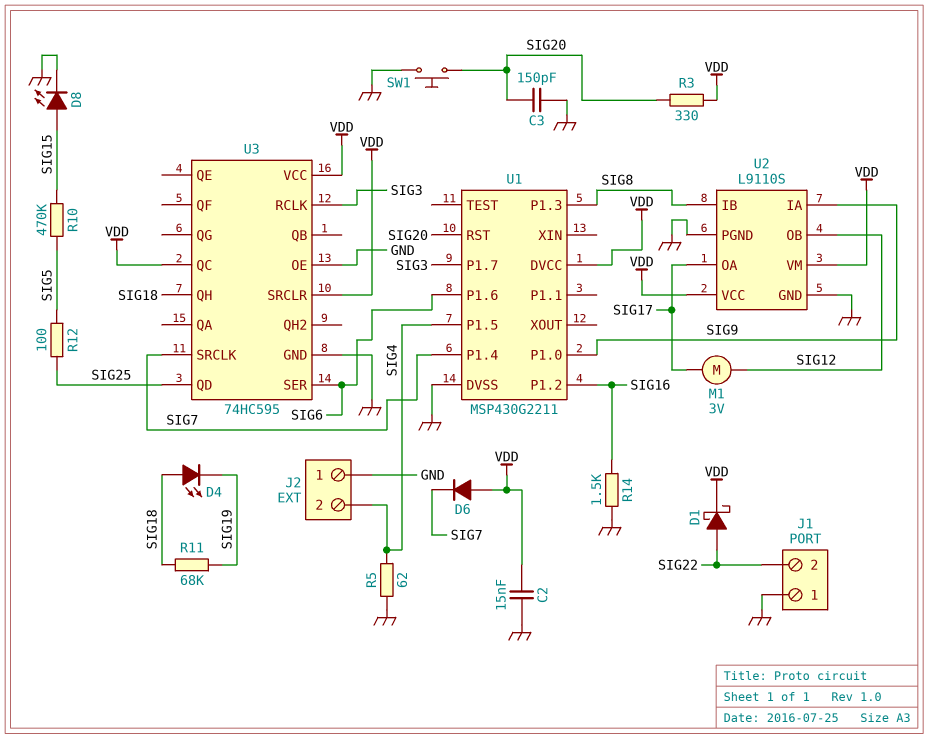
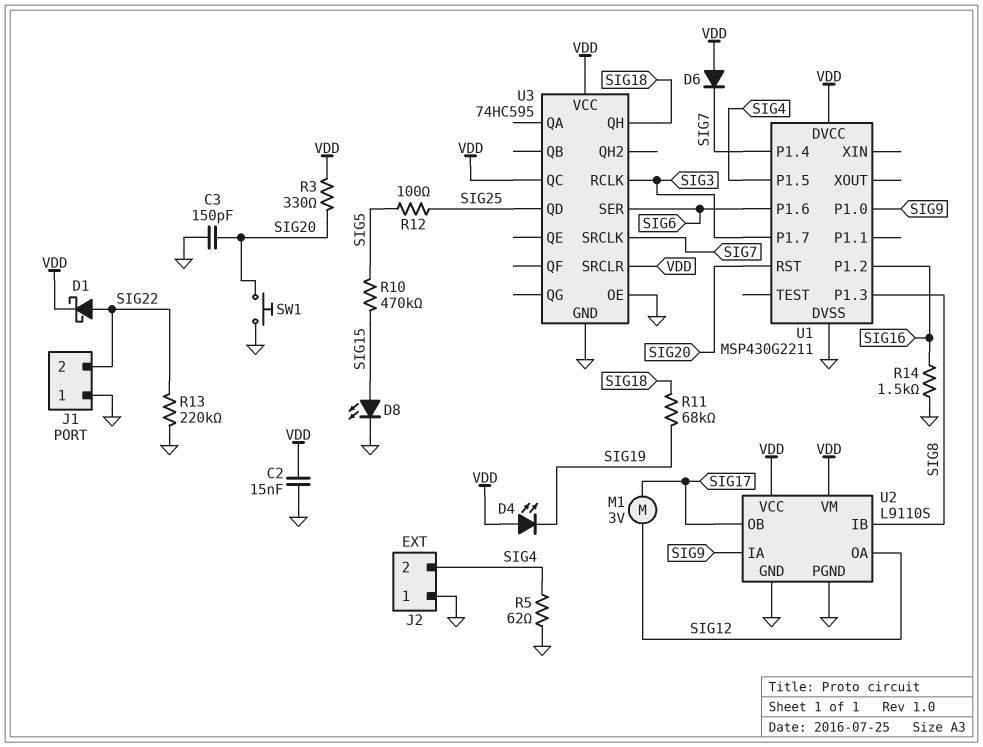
D4: LED (A SIG18, K SIG19) -> LED (A VDD, K SIG19)
R13: none -> 220k (GND, SIG22)
U2 pin OA: SIG17 -> SIG12
U2 pin OB: SIG12 -> SIG17

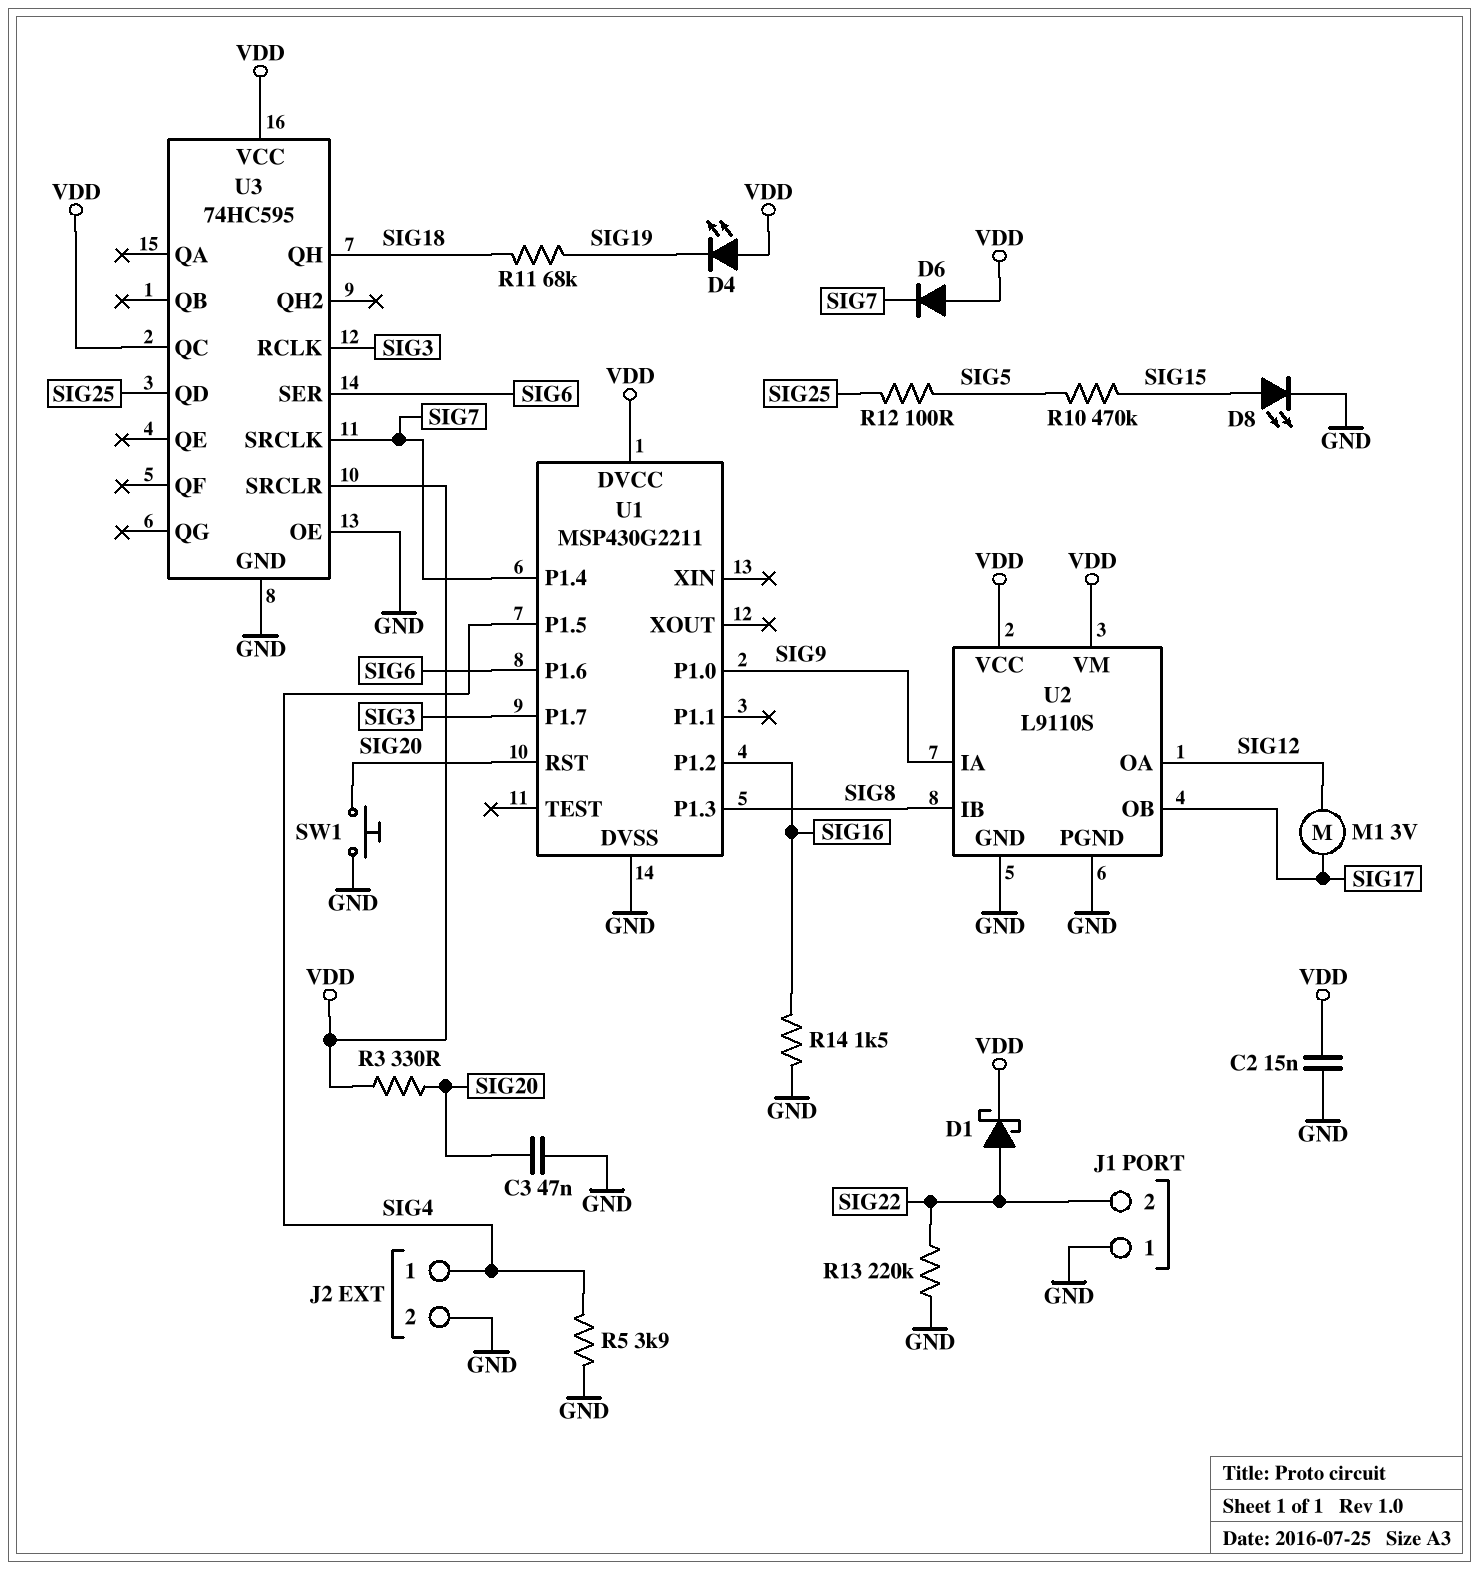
C3: 150pF (GND, SIG20) -> 47nF (GND, SIG20)
J2 pin 1: GND -> SIG4
J2 pin 2: SIG4 -> GND
R5: 62 (GND, SIG4) -> 3.9k (GND, SIG4)

